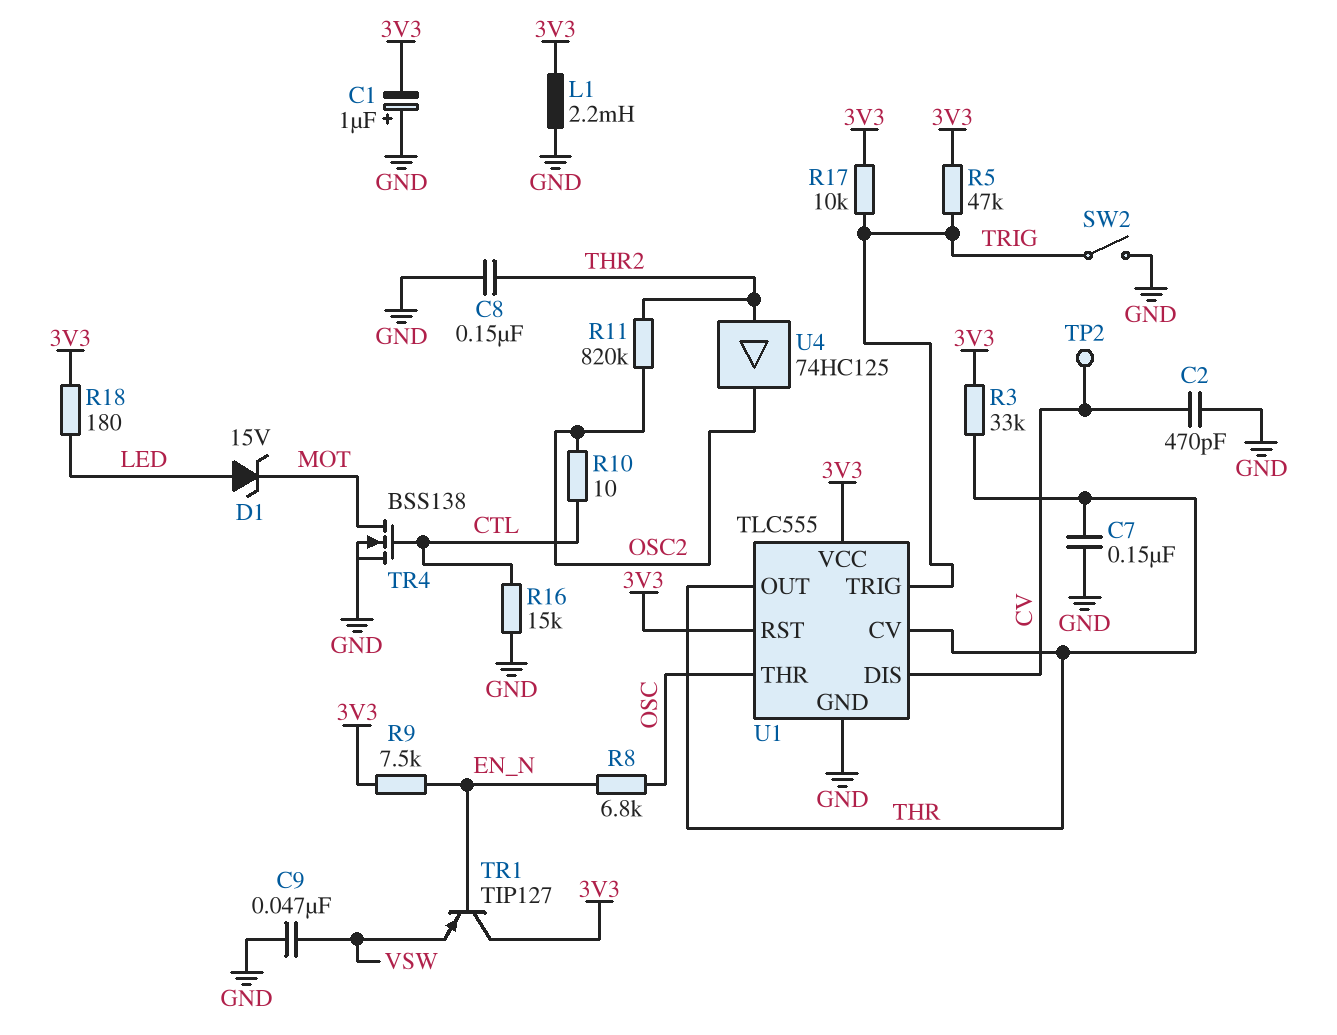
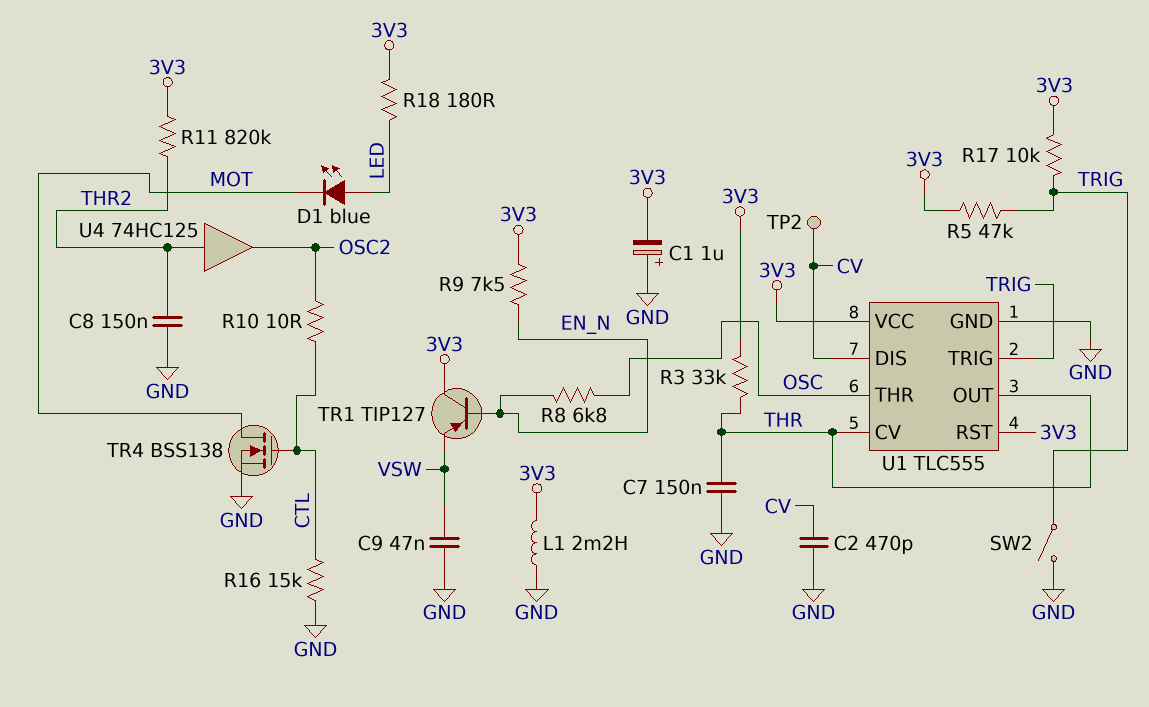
D1: zener 15V (A LED, K MOT) -> LED blue (A LED, K MOT)
R11: 820k (OSC2, THR2) -> 820k (3V3, THR2)

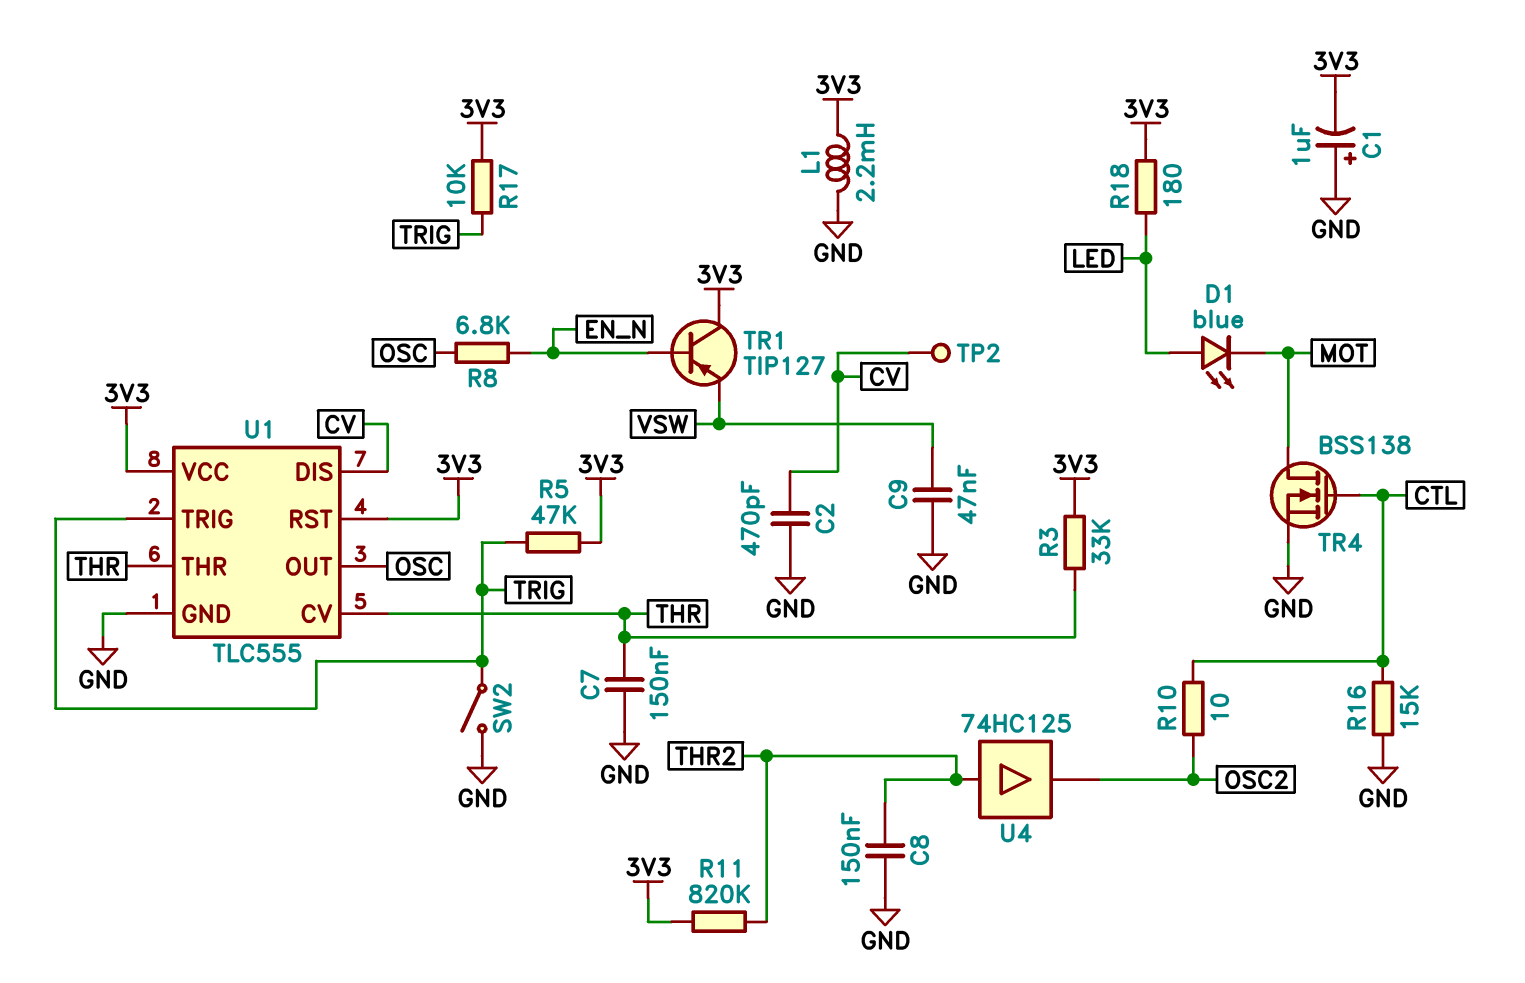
R9: 7.5k (3V3, EN_N) -> none
U1 pin OUT: THR -> OSC
U1 pin THR: OSC -> THR

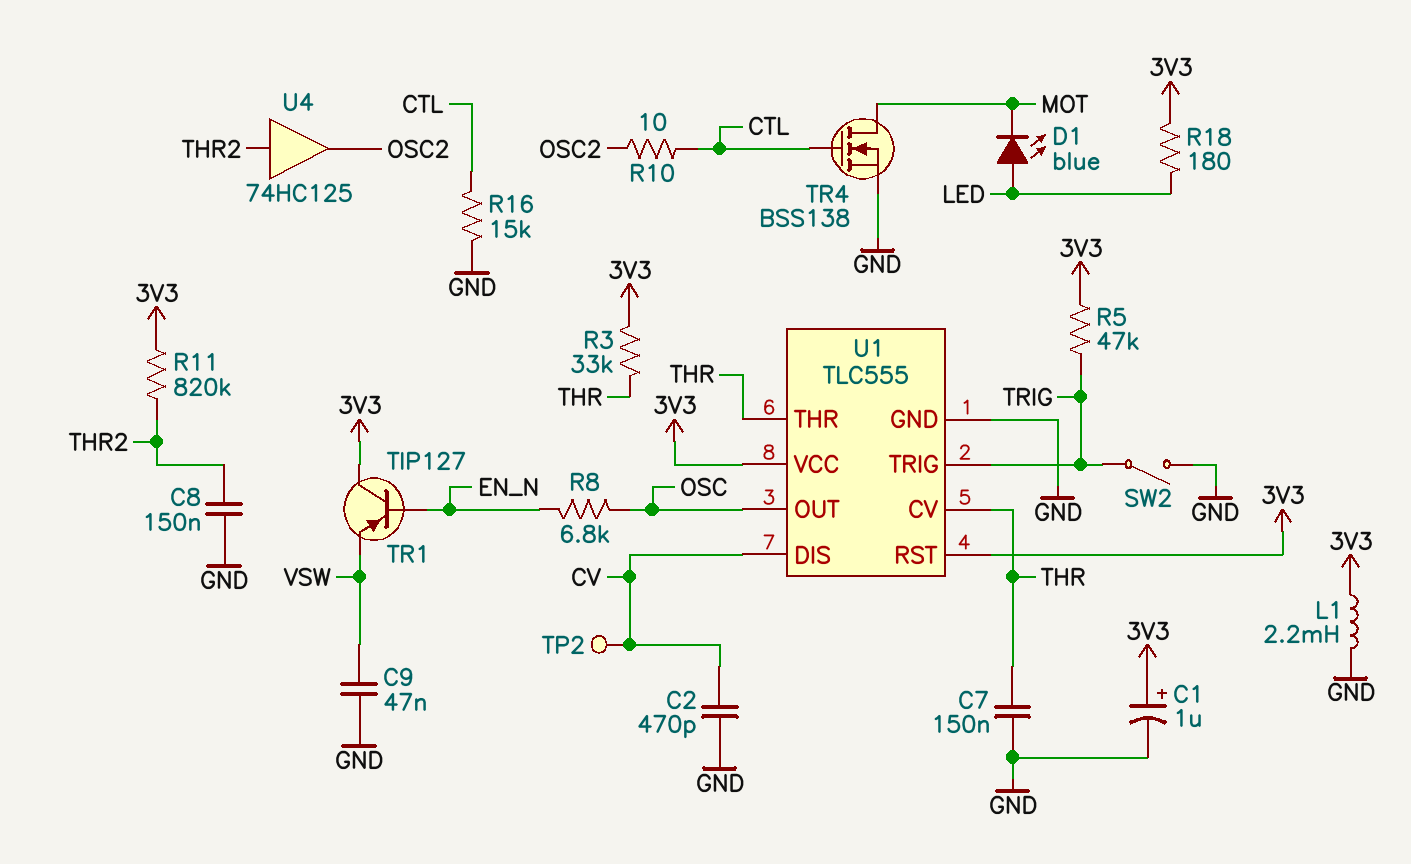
C1: 1uF (plus GND, minus 3V3) -> 1uF (plus 3V3, minus GND)
R17: 10k (3V3, TRIG) -> none

